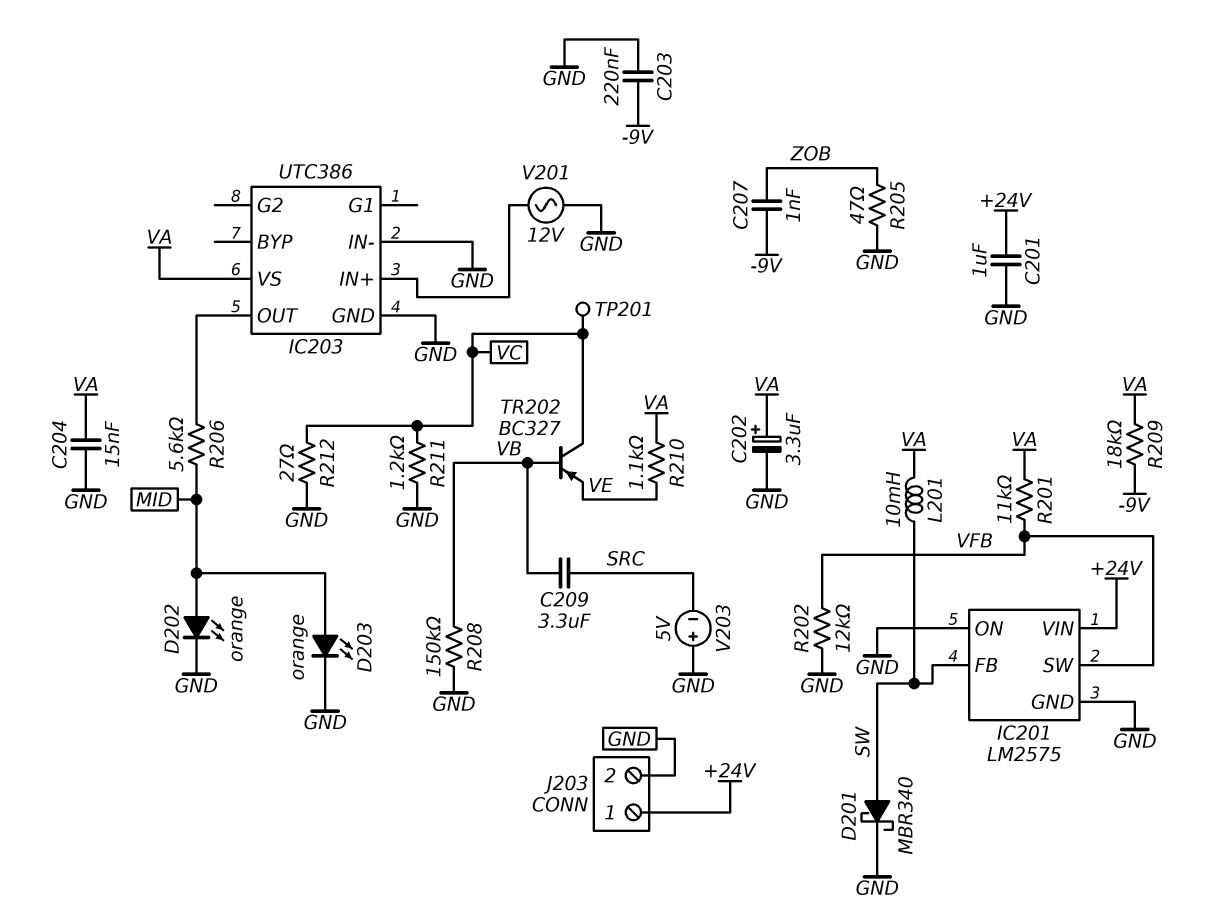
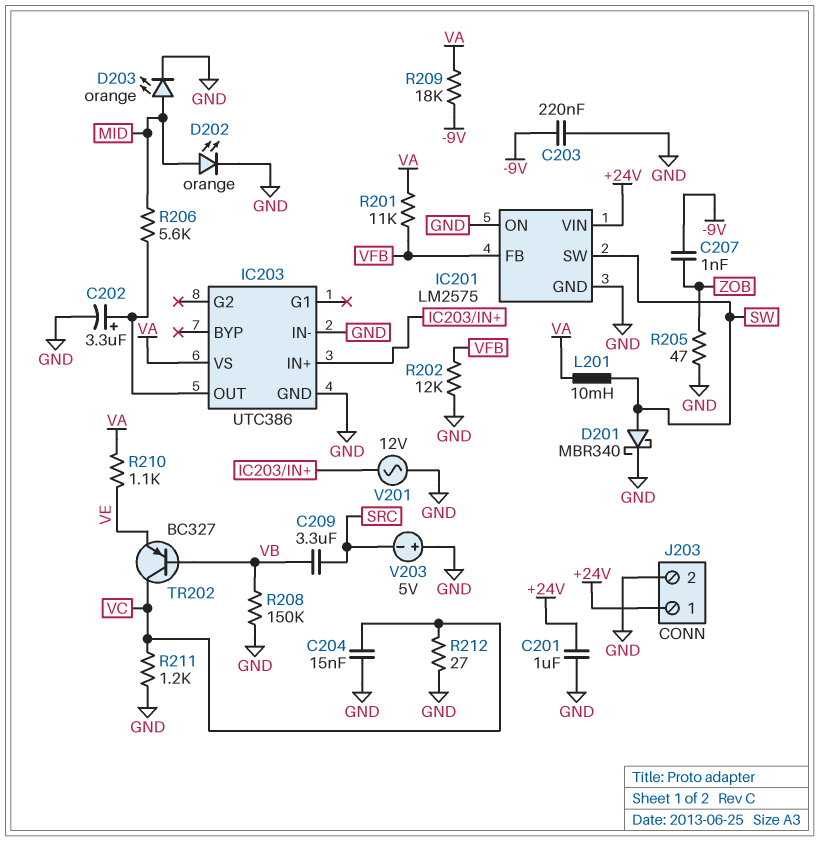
C202: 3.3uF (plus VA, minus GND) -> 3.3uF (plus IC203/OUT, minus GND)
C204: 15nF (GND, VA) -> 15nF (GND, VC)
IC201 pin FB: SW -> VFB
IC201 pin SW: VFB -> SW
TP201: test point (VC) -> none

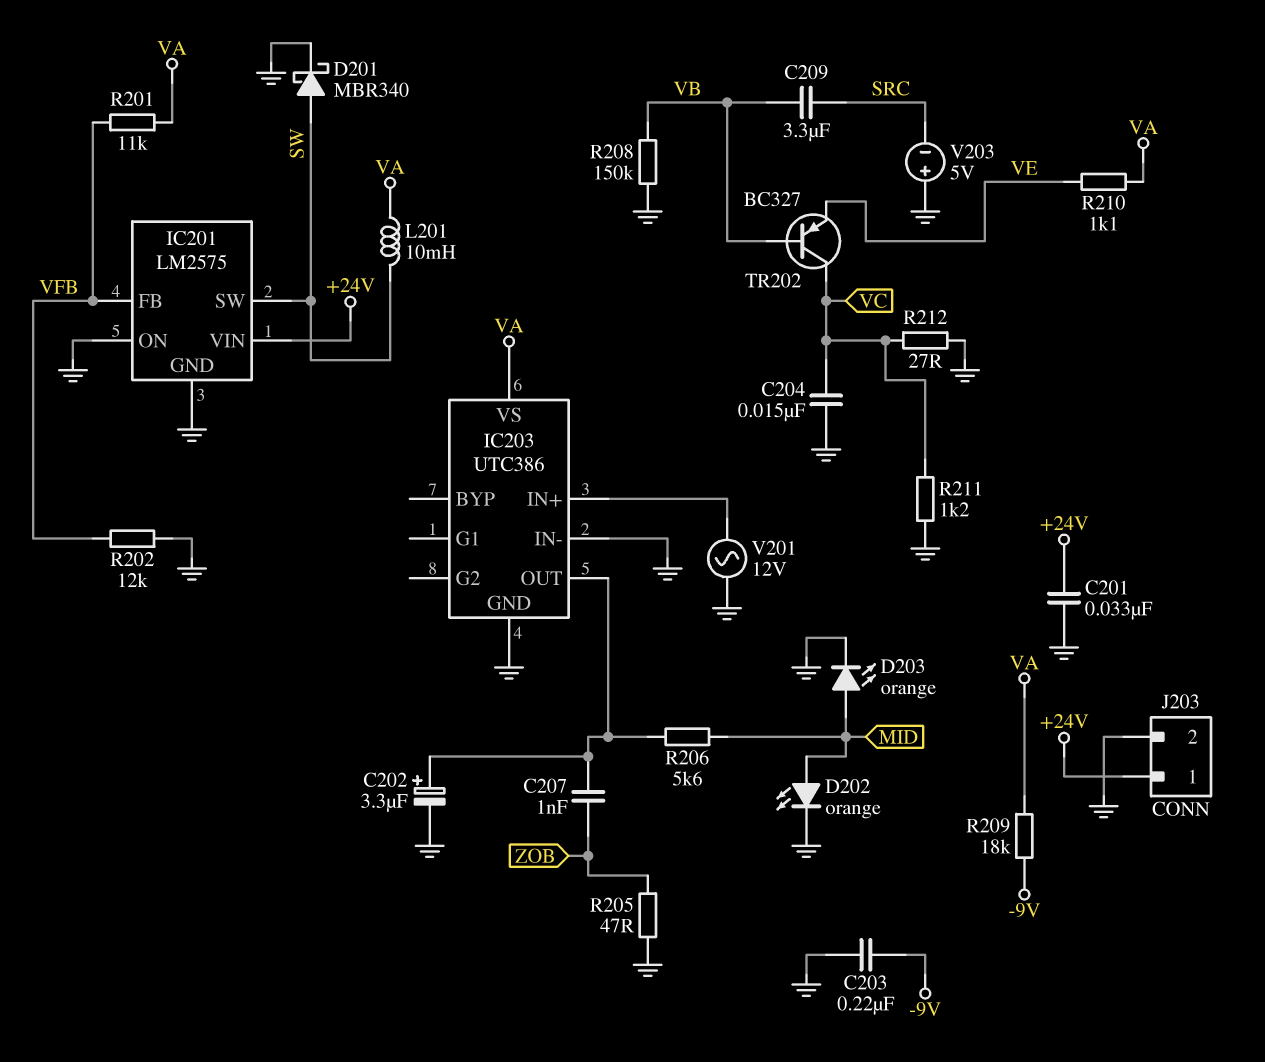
C201: 1uF (+24V, GND) -> 33nF (+24V, GND)
C207: 1nF (-9V, ZOB) -> 1nF (IC203/OUT, ZOB)

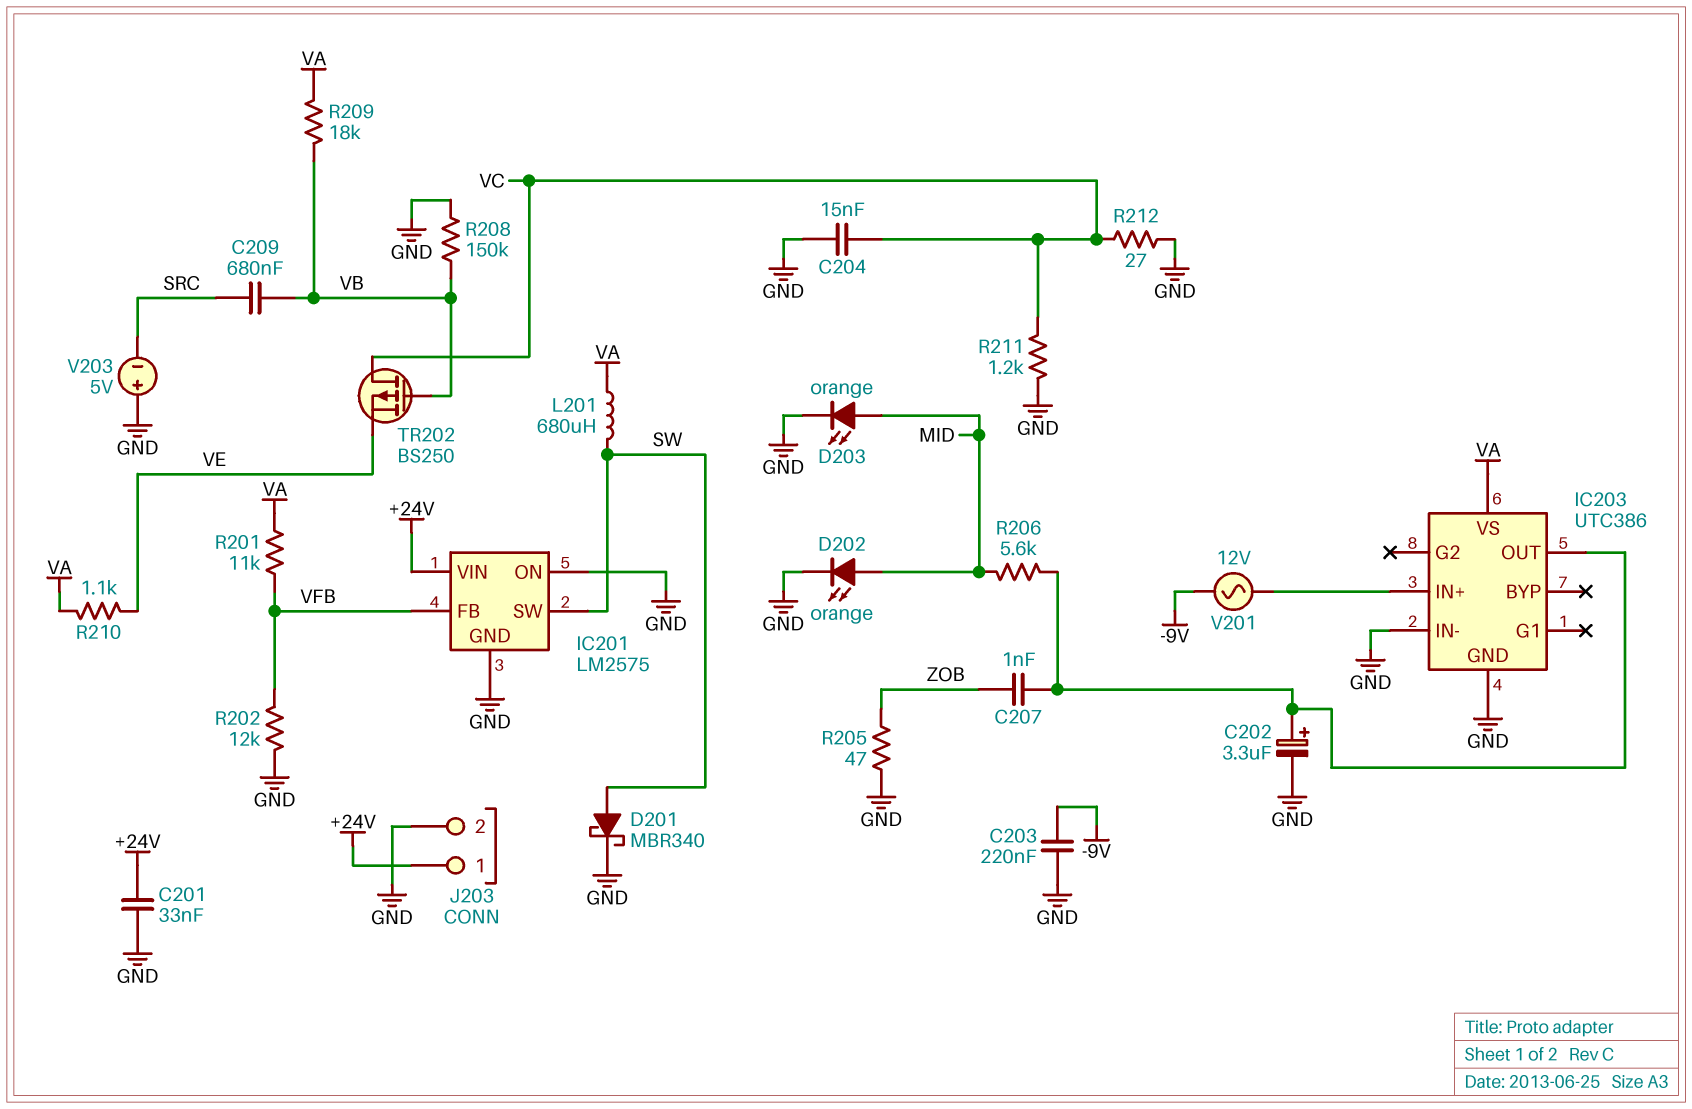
C209: 3.3uF (SRC, VB) -> 680nF (SRC, VB)
L201: 10mH (SW, VA) -> 680uH (SW, VA)
R209: 18k (-9V, VA) -> 18k (VA, VB)
TR202: PNP BC327 (B VB, C VC, E VE) -> PMOS BS250 (G VB, D VC, S VE)
V201: AC 12V (GND, IC203/IN+) -> AC 12V (-9V, IC203/IN+)

